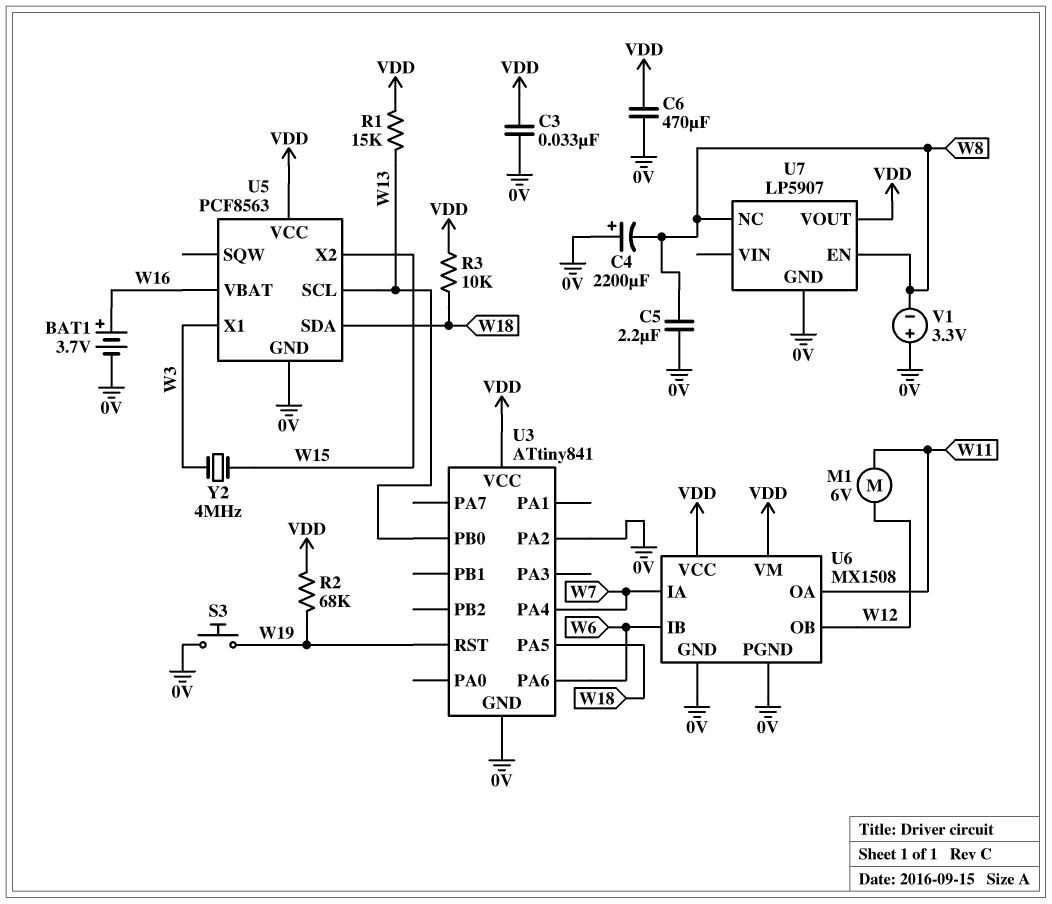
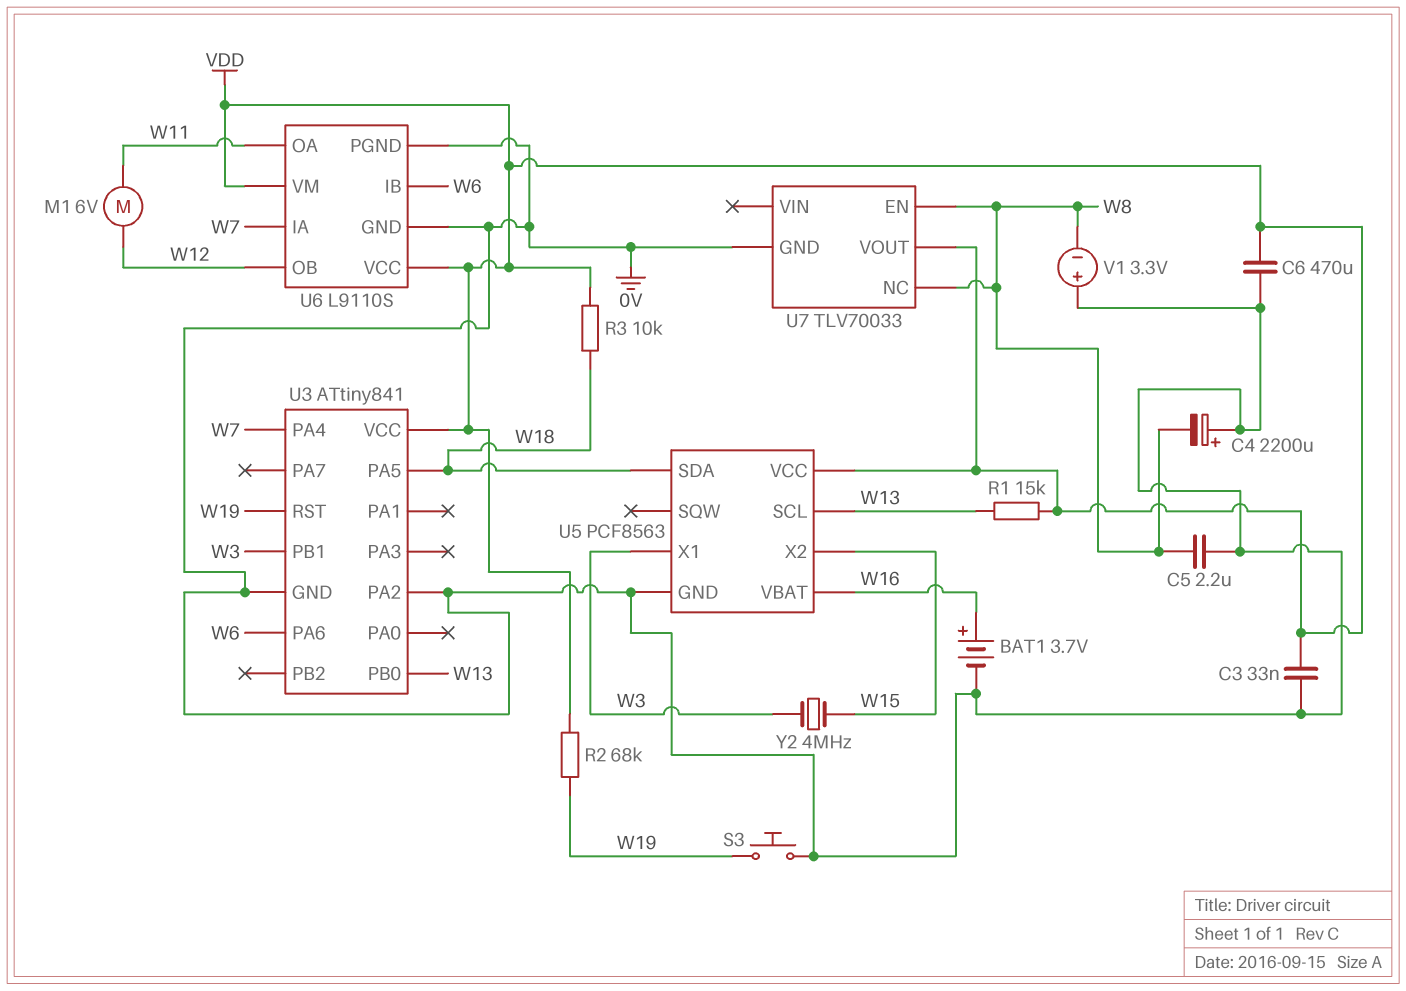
U3 pin PB1: none -> W3
U6: MX1508 -> L9110S
U7: LP5907 -> TLV70033

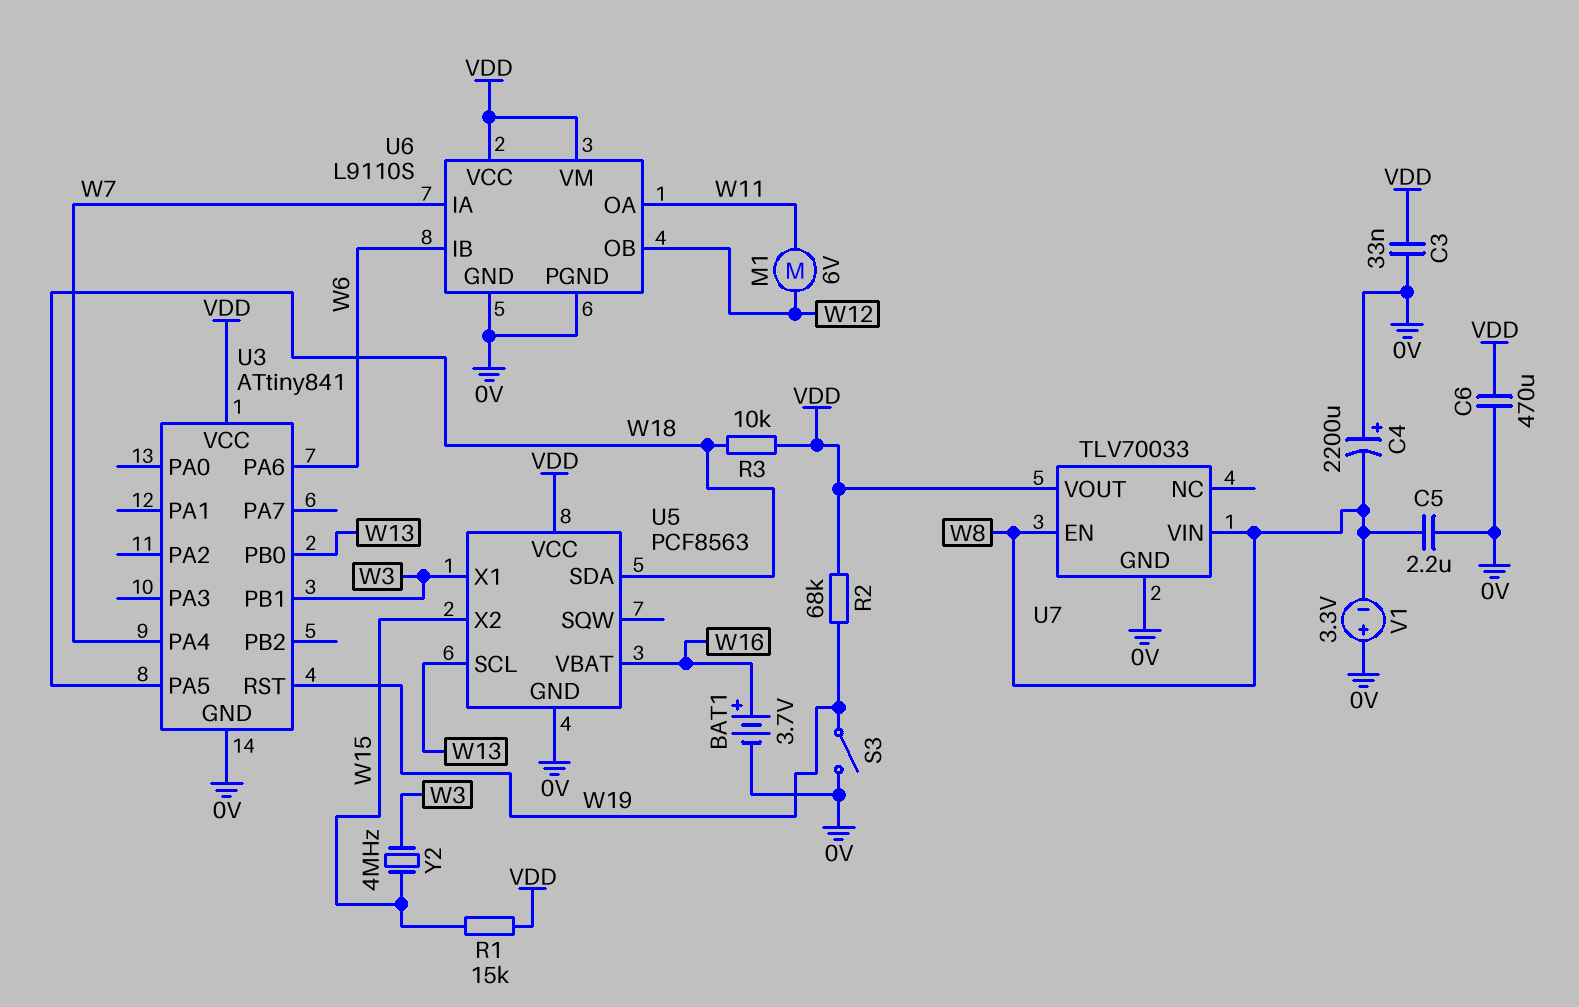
R1: 15k (VDD, W13) -> 15k (VDD, W15)
S3: button (0V, W19) -> switch (0V, W19)
U3 pin PA2: 0V -> none
U7 pin NC: W8 -> none
U7 pin VIN: none -> W8

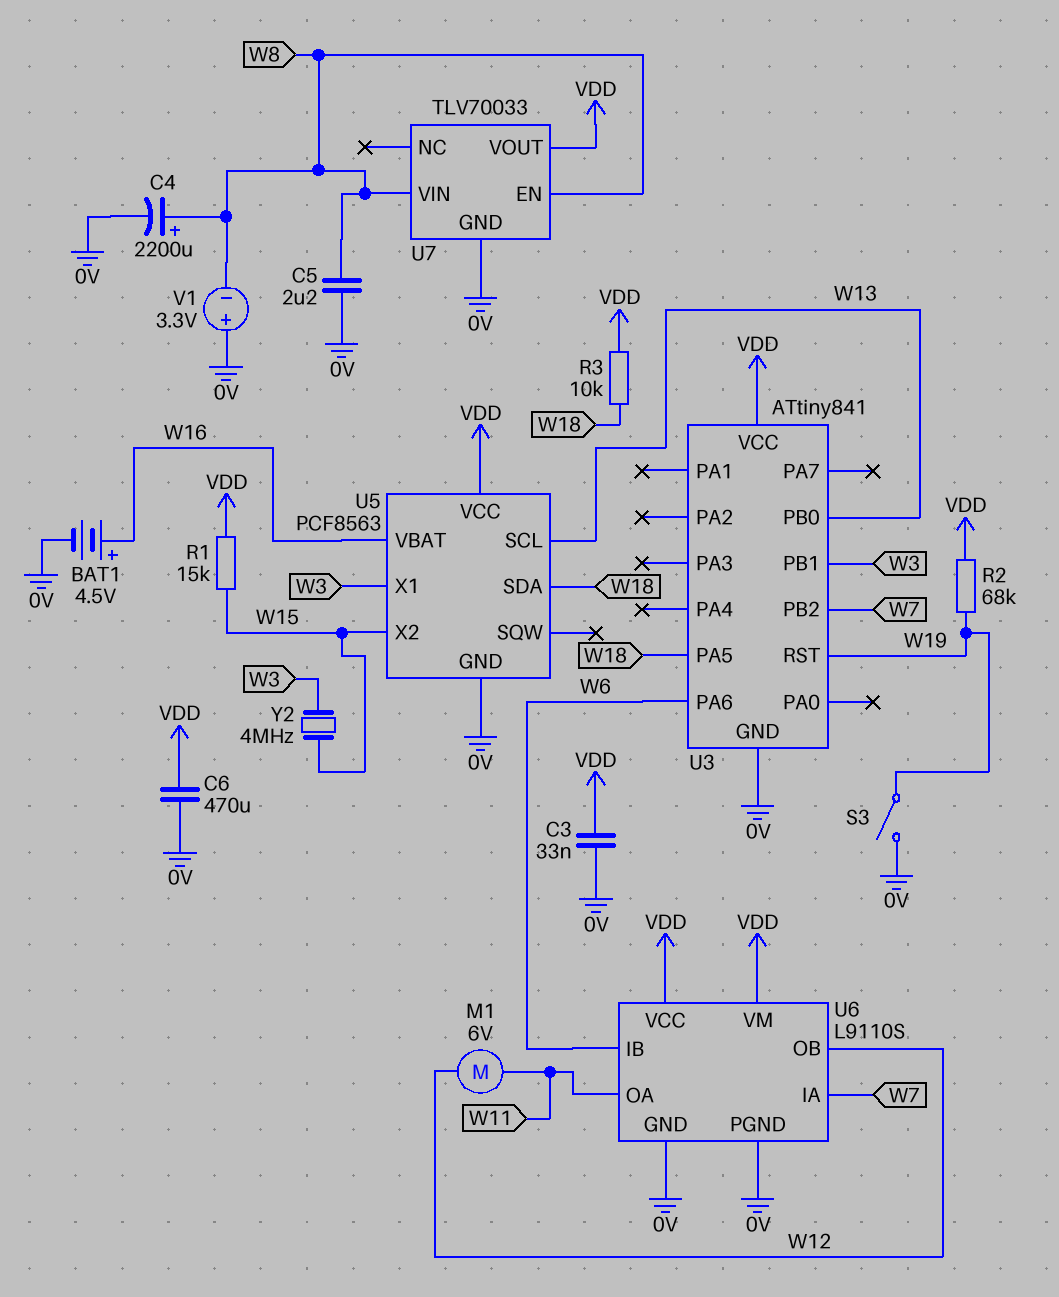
BAT1: 3.7V (plus W16, minus 0V) -> 4.5V (plus W16, minus 0V)
C4: 2200uF (plus 0V, minus W8) -> 2200uF (plus W8, minus 0V)
U3 pin PA4: W7 -> none
U3 pin PB2: none -> W7

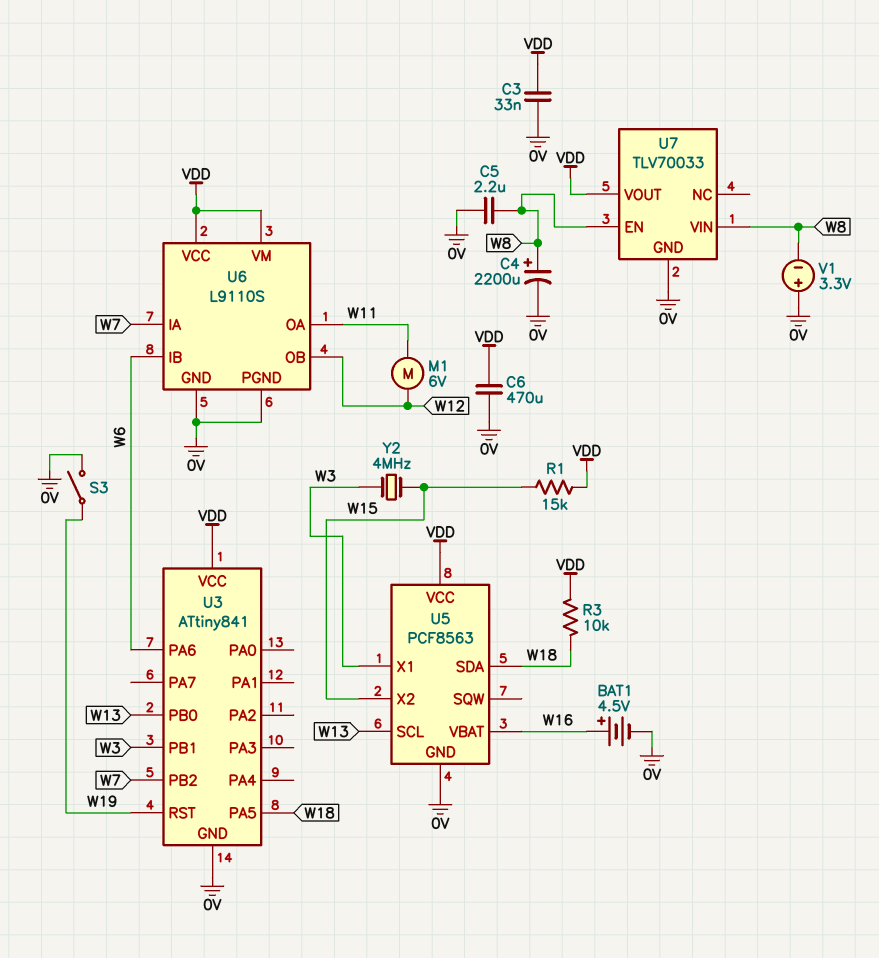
R2: 68k (VDD, W19) -> none

